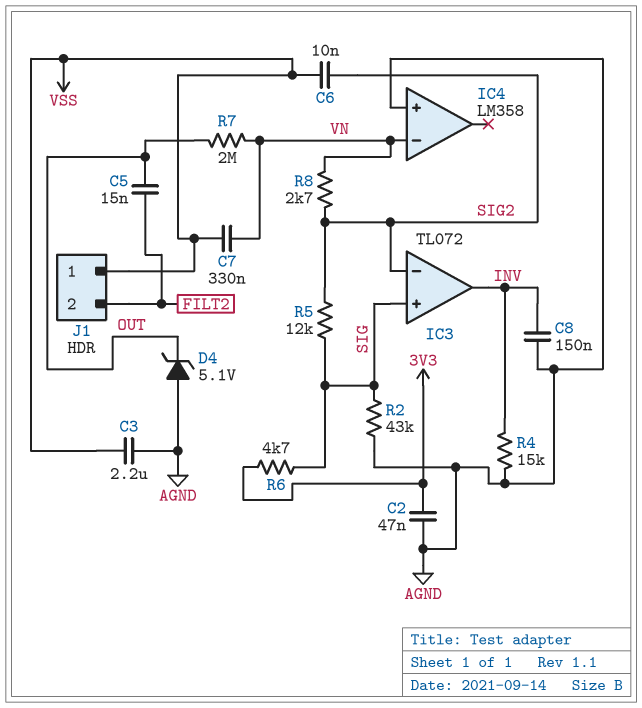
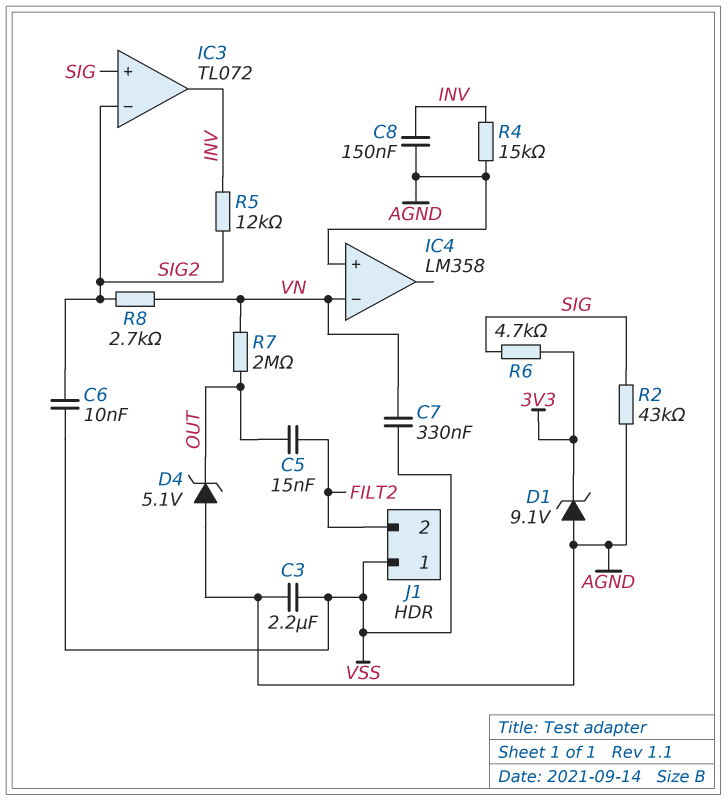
C2: 47nF (3V3, AGND) -> none
D1: none -> zener 9.1V (A AGND, K 3V3)
R5: 12k (SIG, SIG2) -> 12k (INV, SIG2)

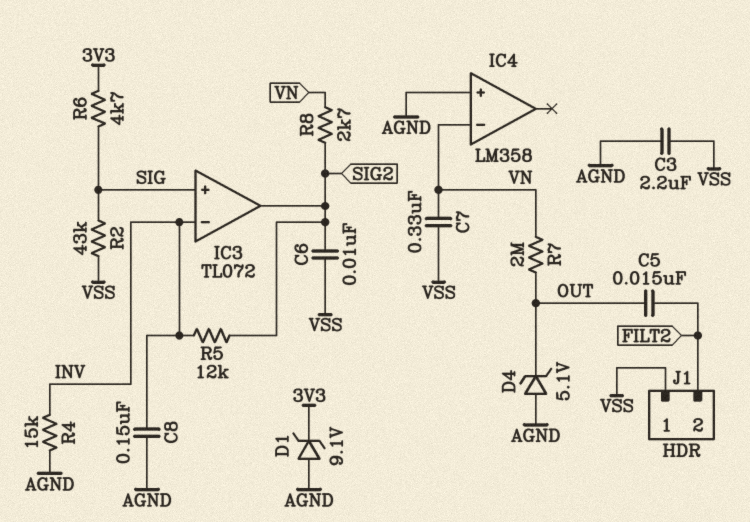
IC3 pin in-: SIG2 -> INV
IC3 pin out: INV -> SIG2
R2: 43k (AGND, SIG) -> 43k (SIG, VSS)

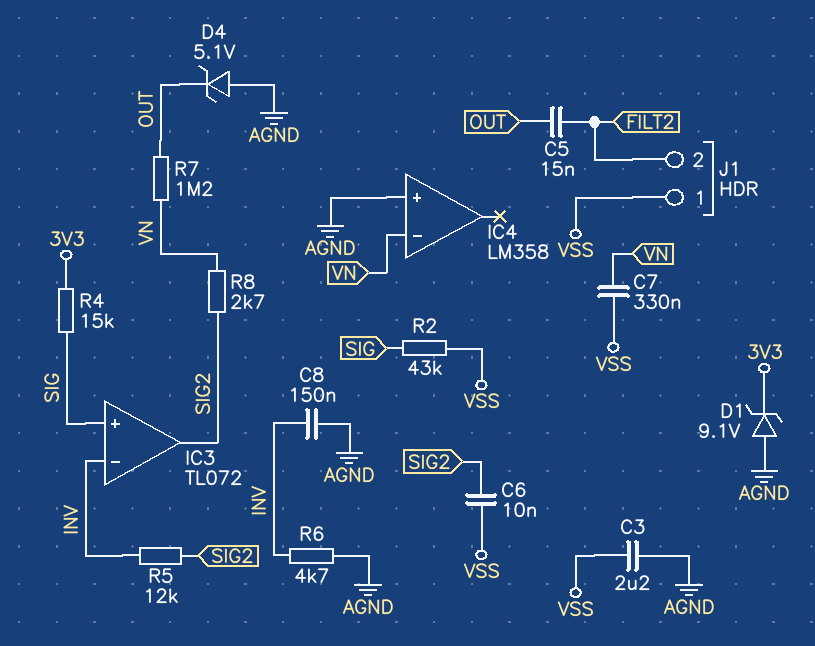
R4: 15k (AGND, INV) -> 15k (3V3, SIG)
R6: 4.7k (3V3, SIG) -> 4.7k (AGND, INV)
R7: 2M (OUT, VN) -> 1.2M (OUT, VN)

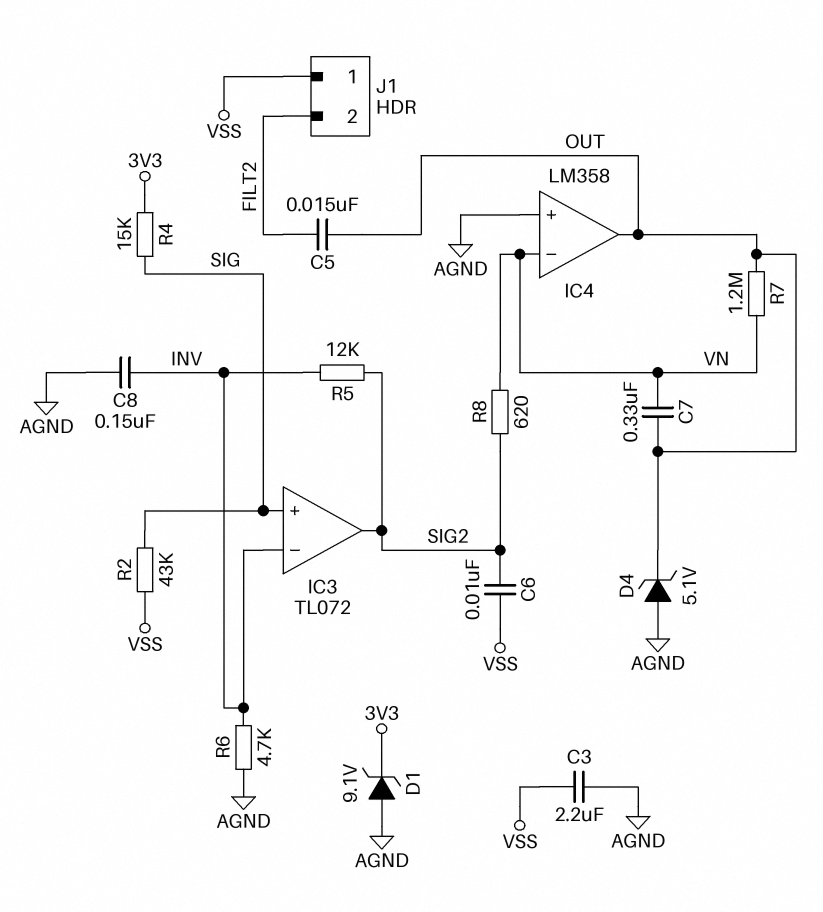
C7: 330nF (VN, VSS) -> 330nF (OUT, VN)
IC4 pin out: none -> OUT
R8: 2.7k (SIG2, VN) -> 620 (SIG2, VN)

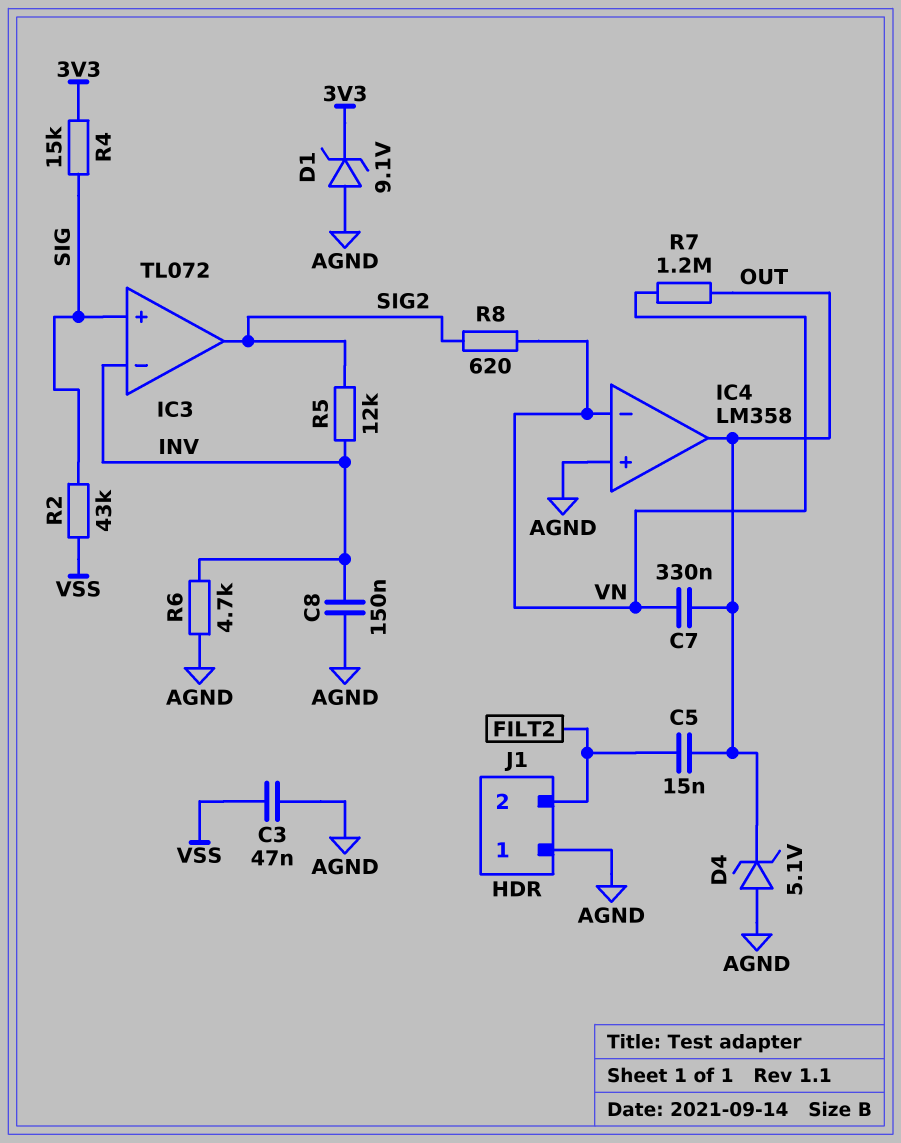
C3: 2.2uF (AGND, VSS) -> 47nF (AGND, VSS)
C6: 10nF (SIG2, VSS) -> none
J1 pin 1: VSS -> AGND

